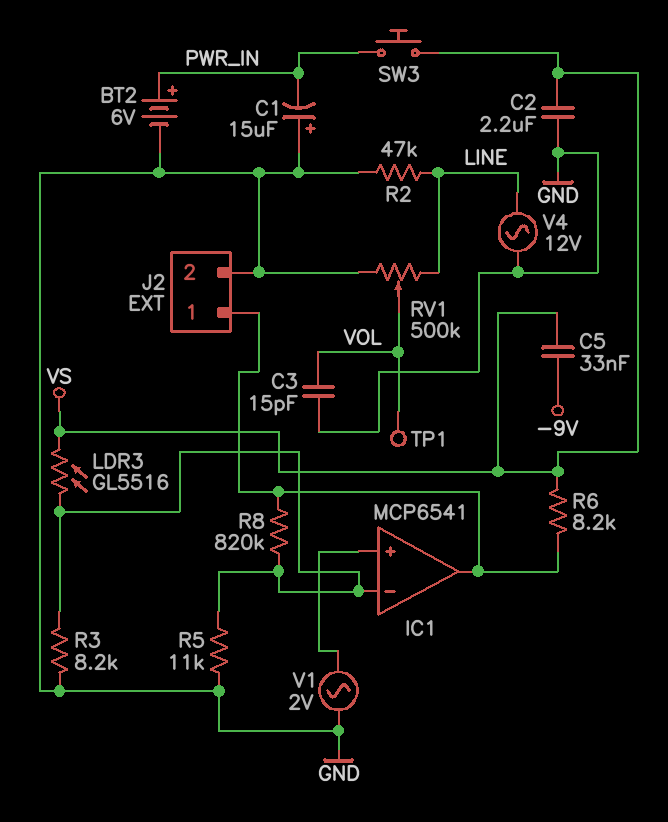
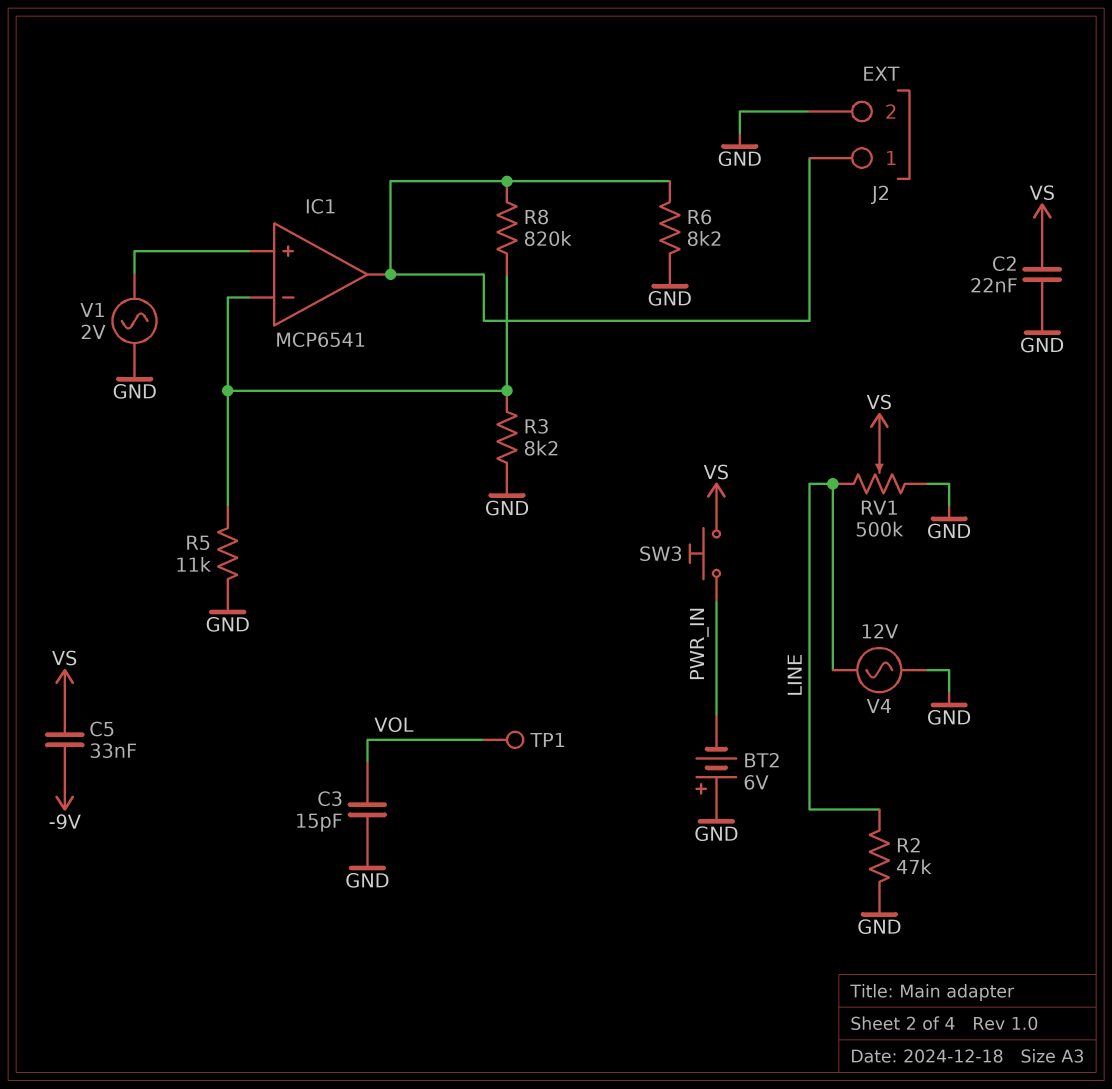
BT2: 6V (plus PWR_IN, minus GND) -> 6V (plus GND, minus PWR_IN)
C1: 15uF (plus GND, minus PWR_IN) -> none
C2: 2.2uF (GND, VS) -> 22nF (GND, VS)
LDR3: GL5516 (IC1/in-, VS) -> none
R6: 8.2k (IC1/out, VS) -> 8.2k (GND, IC1/out)
RV1: 500k (GND, LINE, wiper VOL) -> 500k (GND, LINE, wiper VS)

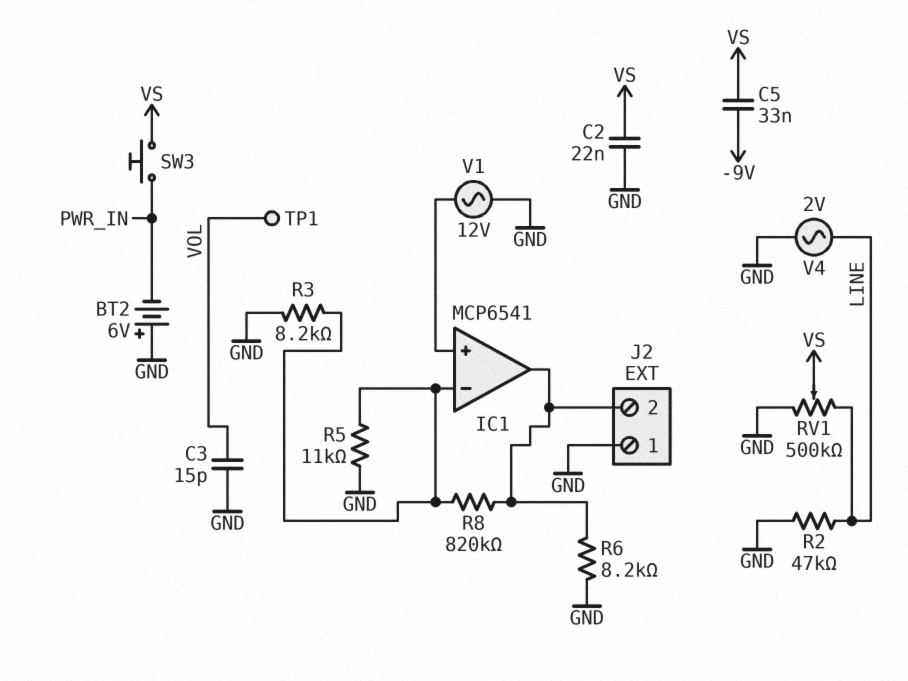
J2 pin 1: IC1/out -> GND
J2 pin 2: GND -> IC1/out
V1: AC 2V (GND, IC1/in+) -> AC 12V (GND, IC1/in+)
V4: AC 12V (GND, LINE) -> AC 2V (GND, LINE)

